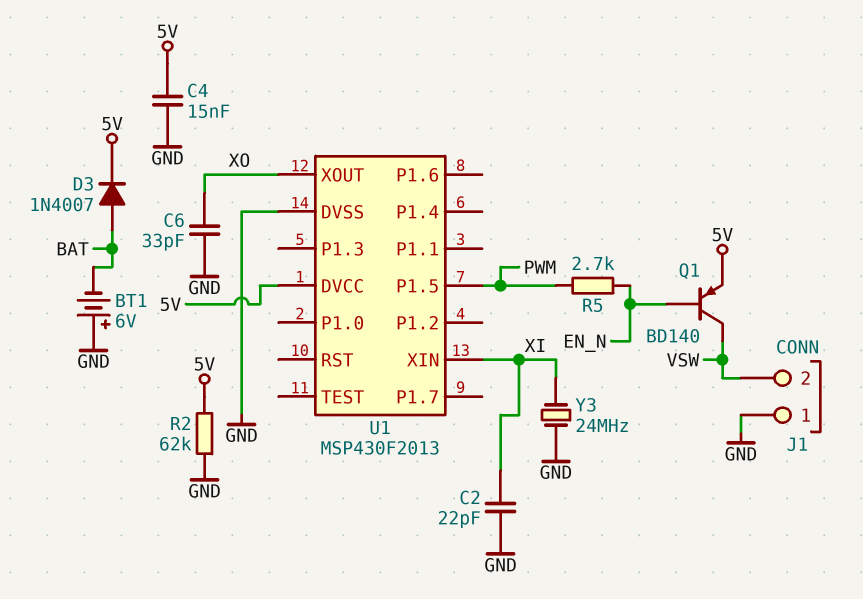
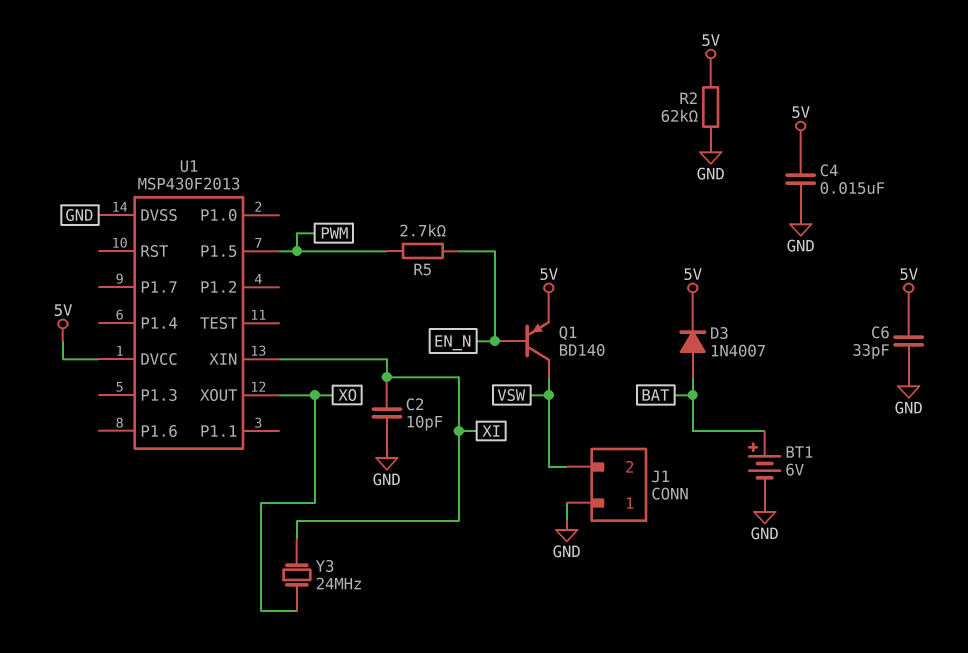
BT1: 6V (plus GND, minus BAT) -> 6V (plus BAT, minus GND)
C2: 22pF (GND, XI) -> 10pF (GND, XI)
C6: 33pF (GND, XO) -> 33pF (5V, GND)
Y3: 24MHz (GND, XI) -> 24MHz (XI, XO)

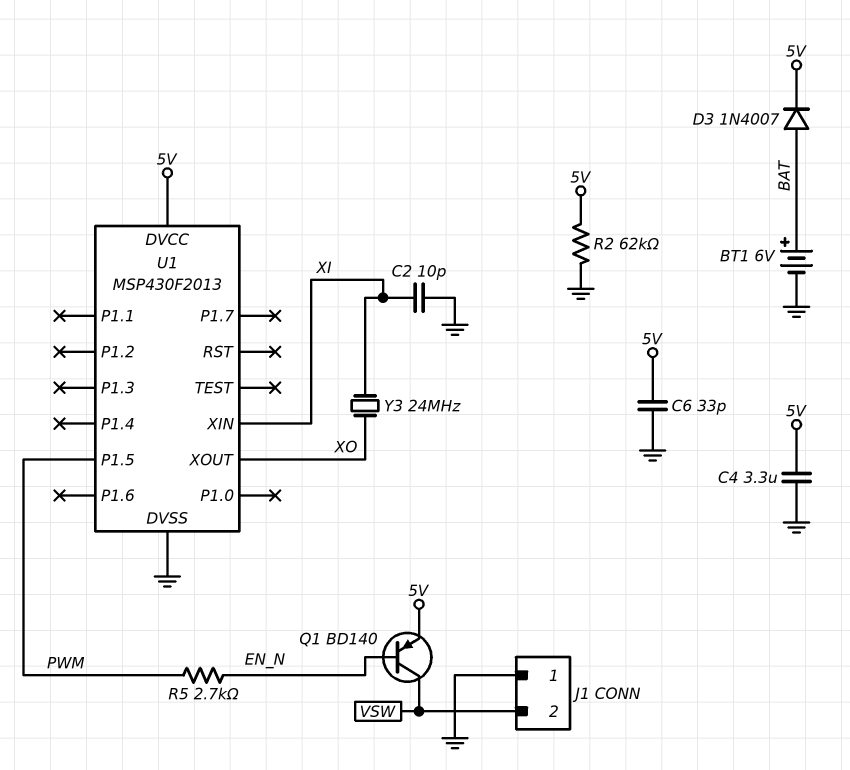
C4: 15nF (5V, GND) -> 3.3uF (5V, GND)

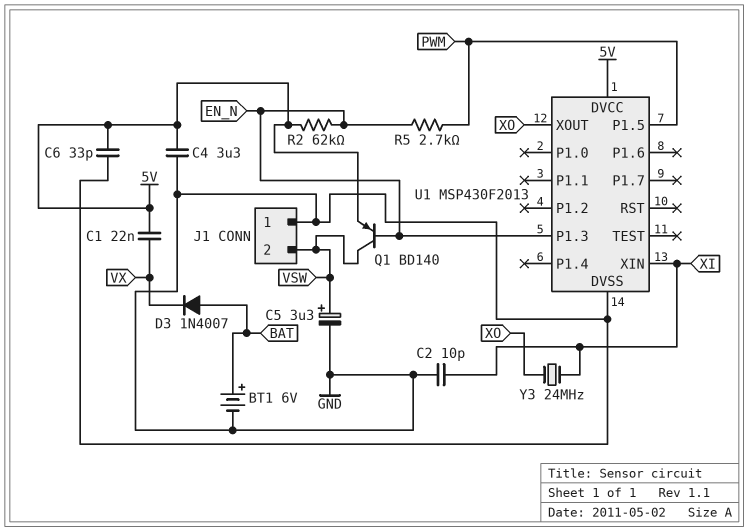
C1: none -> 22nF (5V, VX)
C5: none -> 3.3uF (plus VSW, minus GND)
D3: diode 1N4007 (A BAT, K 5V) -> diode 1N4007 (A BAT, K VX)
R2: 62k (5V, GND) -> 62k (5V, EN_N)
U1 pin P1.3: none -> EN_N

